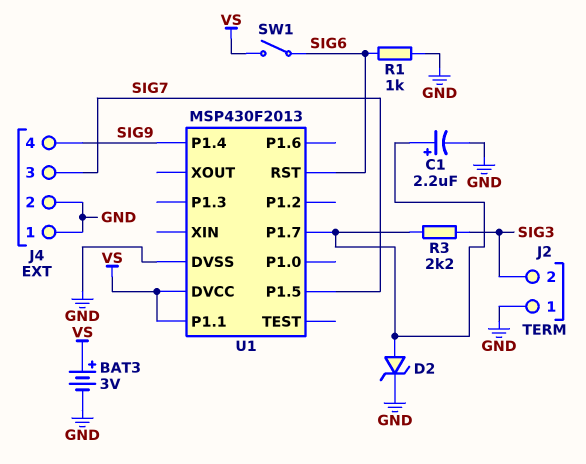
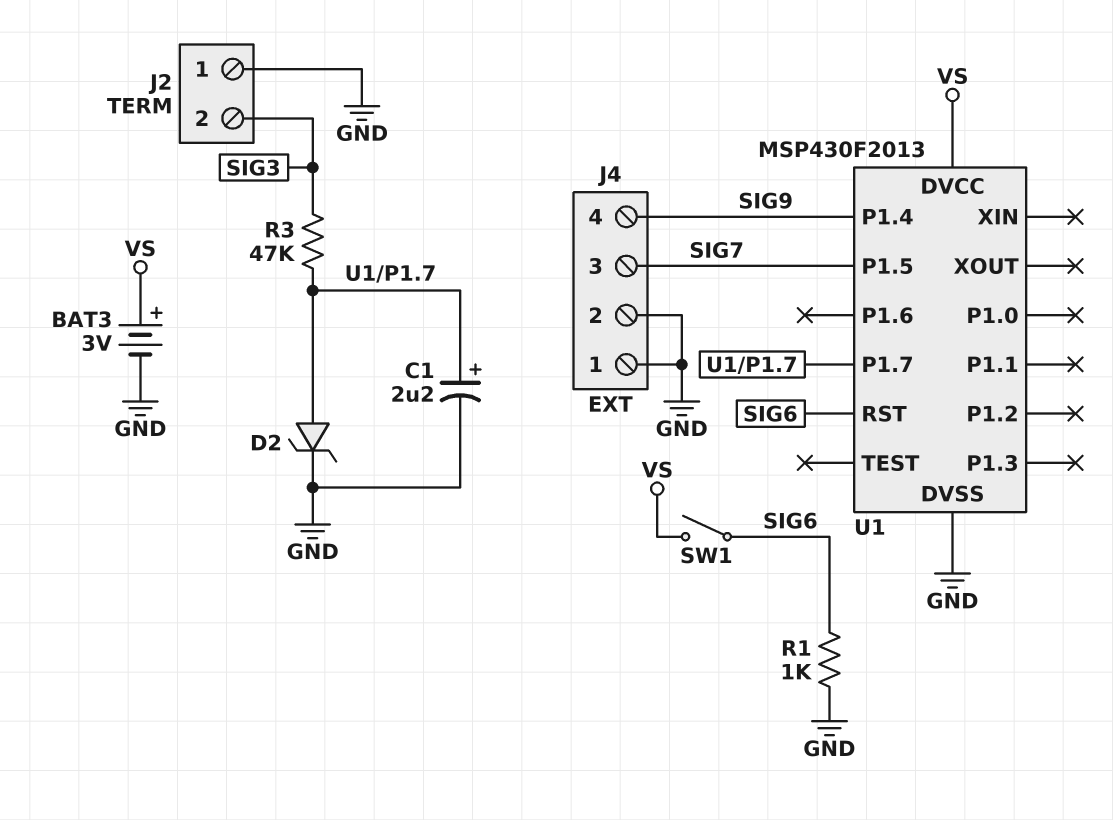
R3: 2.2k (SIG3, U1/P1.7) -> 47k (SIG3, U1/P1.7)
U1 pin P1.1: VS -> none

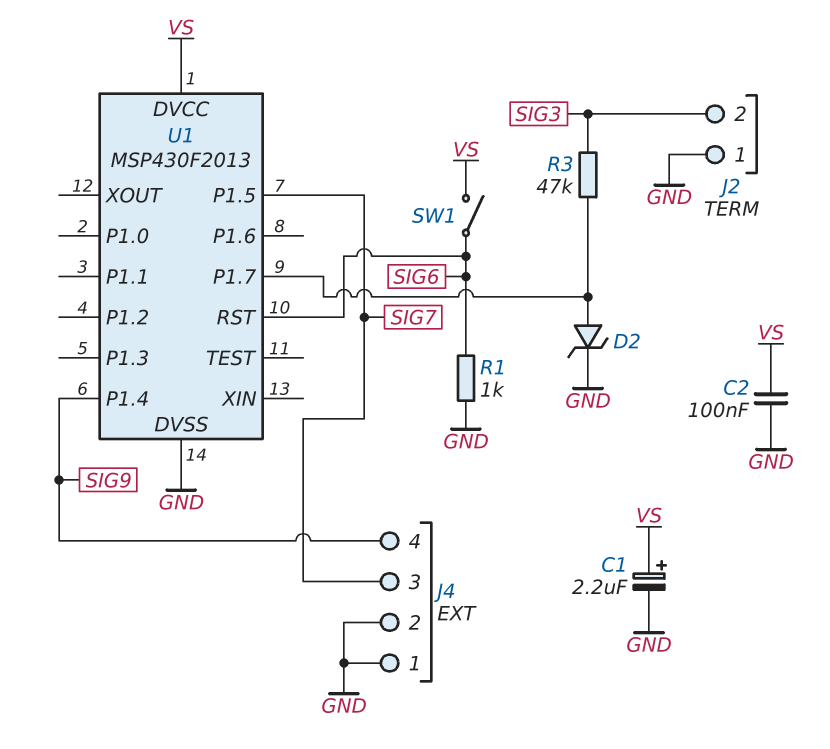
BAT3: 3V (plus VS, minus GND) -> none
C1: 2.2uF (plus U1/P1.7, minus GND) -> 2.2uF (plus VS, minus GND)
C2: none -> 100nF (GND, VS)

